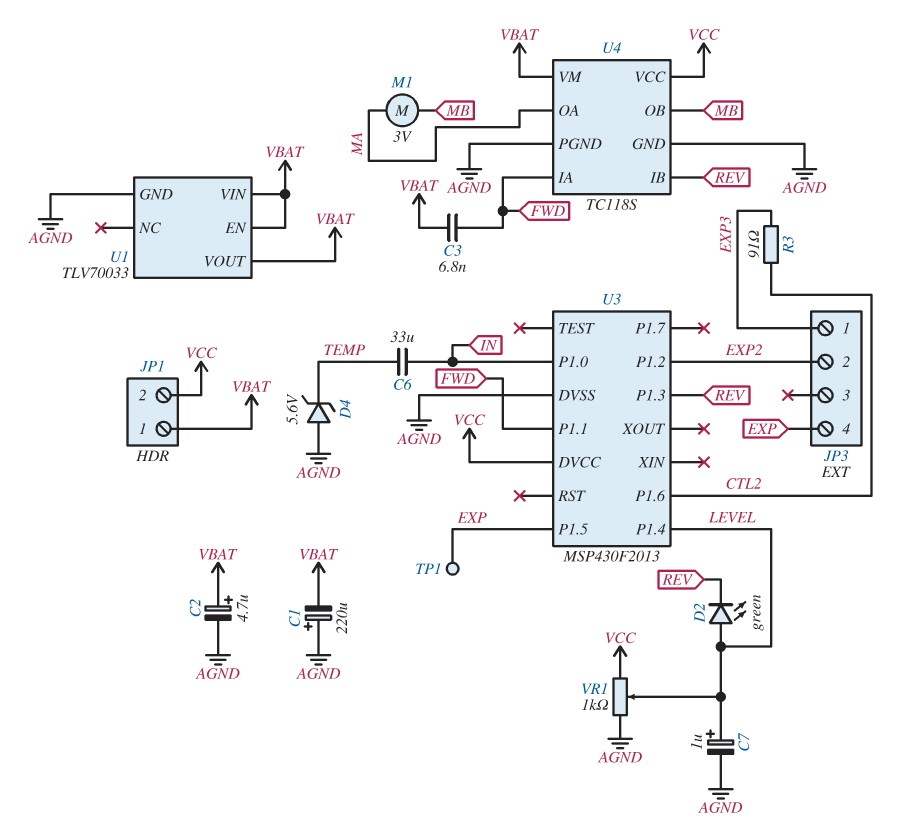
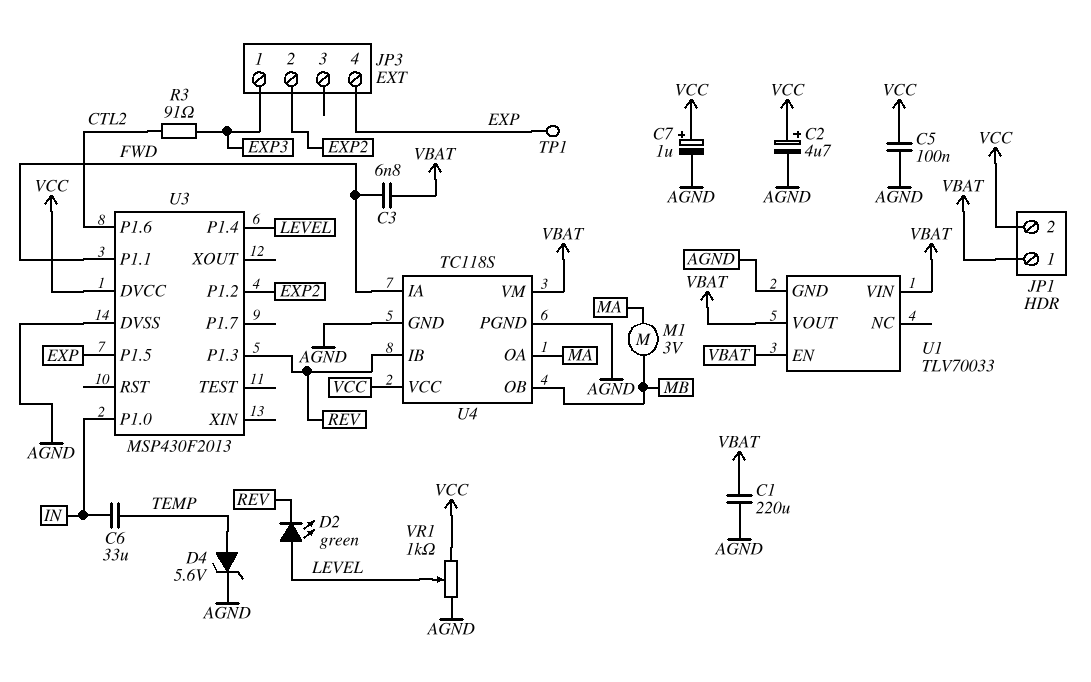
C1: 220uF (plus AGND, minus VBAT) -> 220uF (AGND, VBAT)
C2: 4.7uF (plus VBAT, minus AGND) -> 4.7uF (plus VCC, minus AGND)
C5: none -> 100nF (AGND, VCC)
C7: 1uF (plus LEVEL, minus AGND) -> 1uF (plus VCC, minus AGND)
D4: zener 5.6V (A AGND, K TEMP) -> zener 5.6V (A TEMP, K AGND)

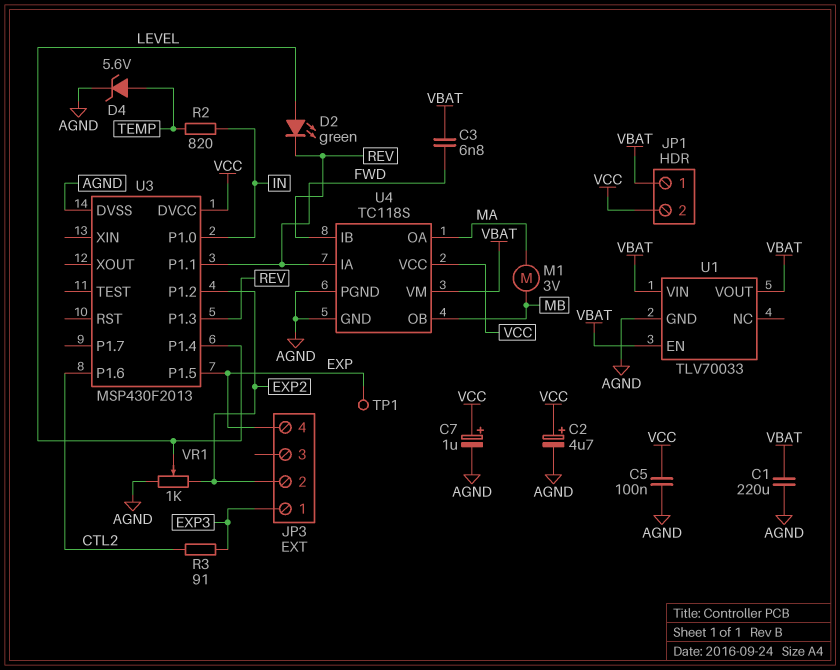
C6: 33uF (IN, TEMP) -> none
R2: none -> 820 (IN, TEMP)
VR1: 1k (AGND, VCC, wiper LEVEL) -> 1k (AGND, EXP2, wiper LEVEL)

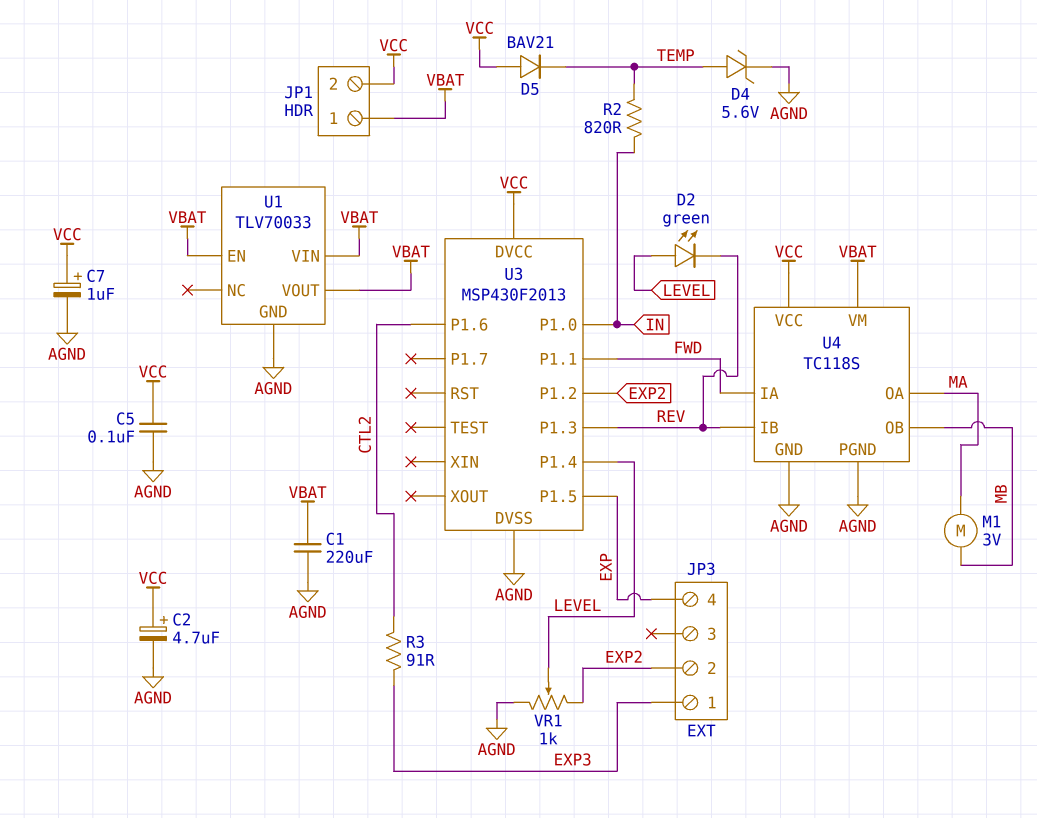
C3: 6.8nF (FWD, VBAT) -> none
D5: none -> diode BAV21 (A VCC, K TEMP)
TP1: test point (EXP) -> none

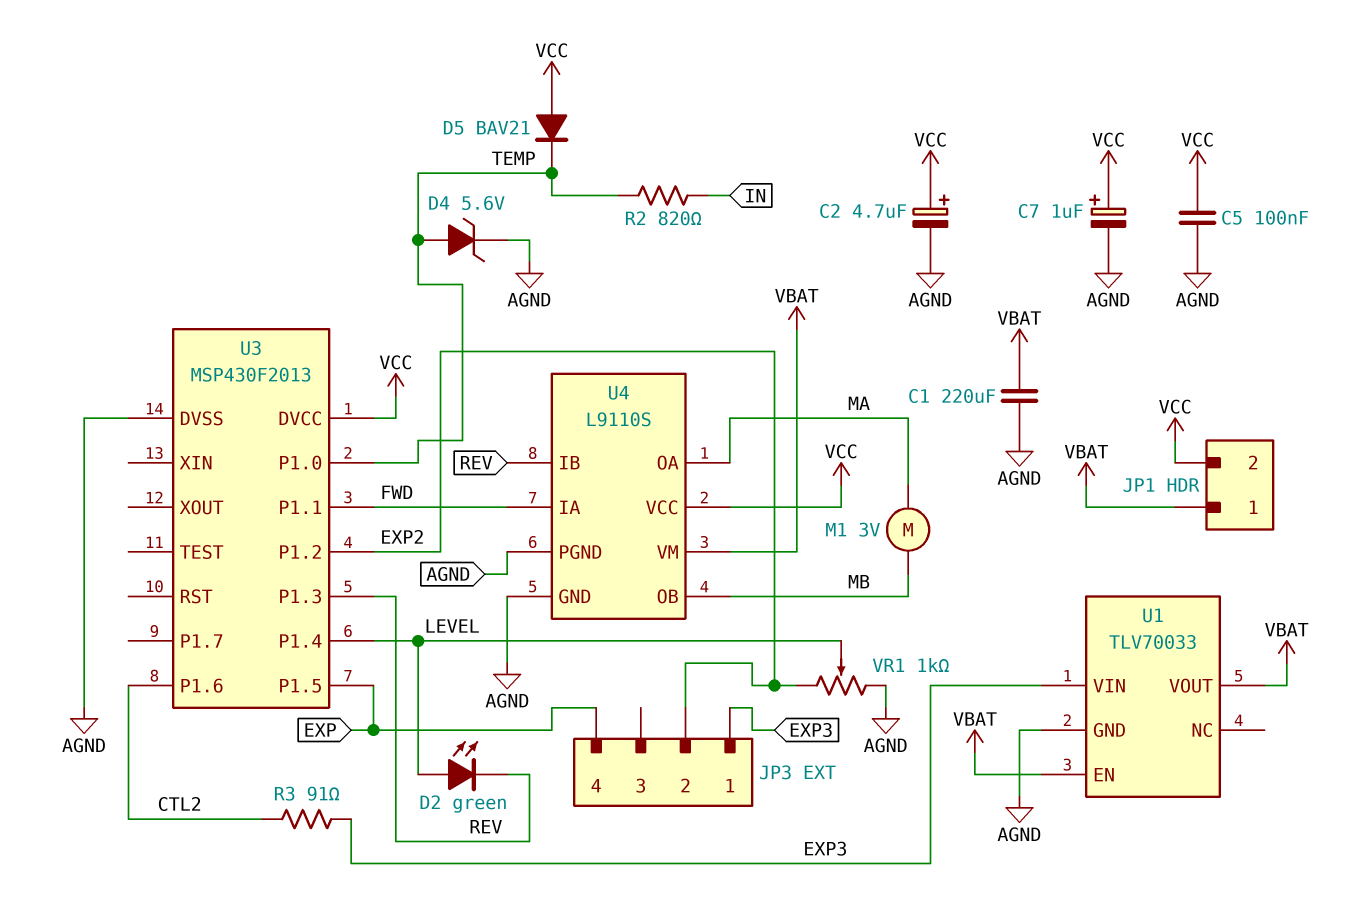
U1 pin VIN: VBAT -> EXP3
U3 pin P1.0: IN -> TEMP
U4: TC118S -> L9110S

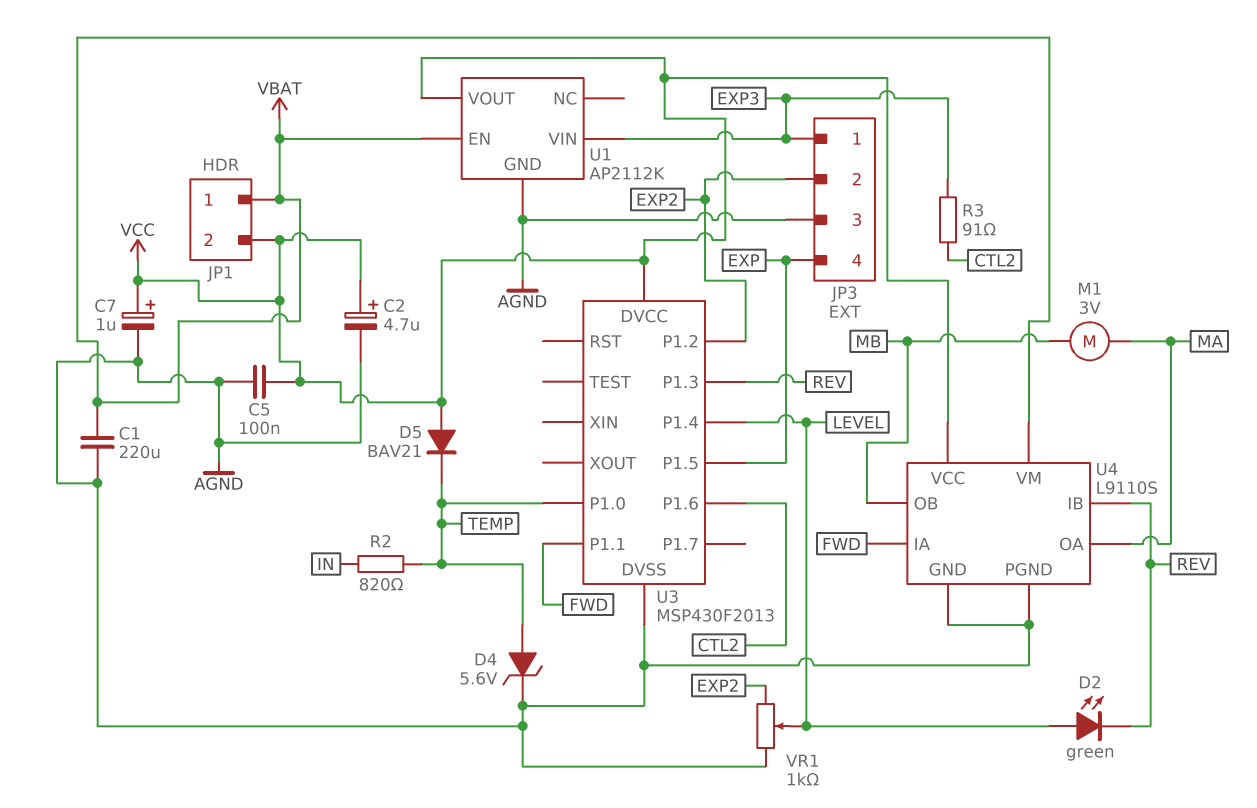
JP3 pin 3: none -> AGND
U1: TLV70033 -> AP2112K
U1 pin VOUT: VBAT -> VCC

